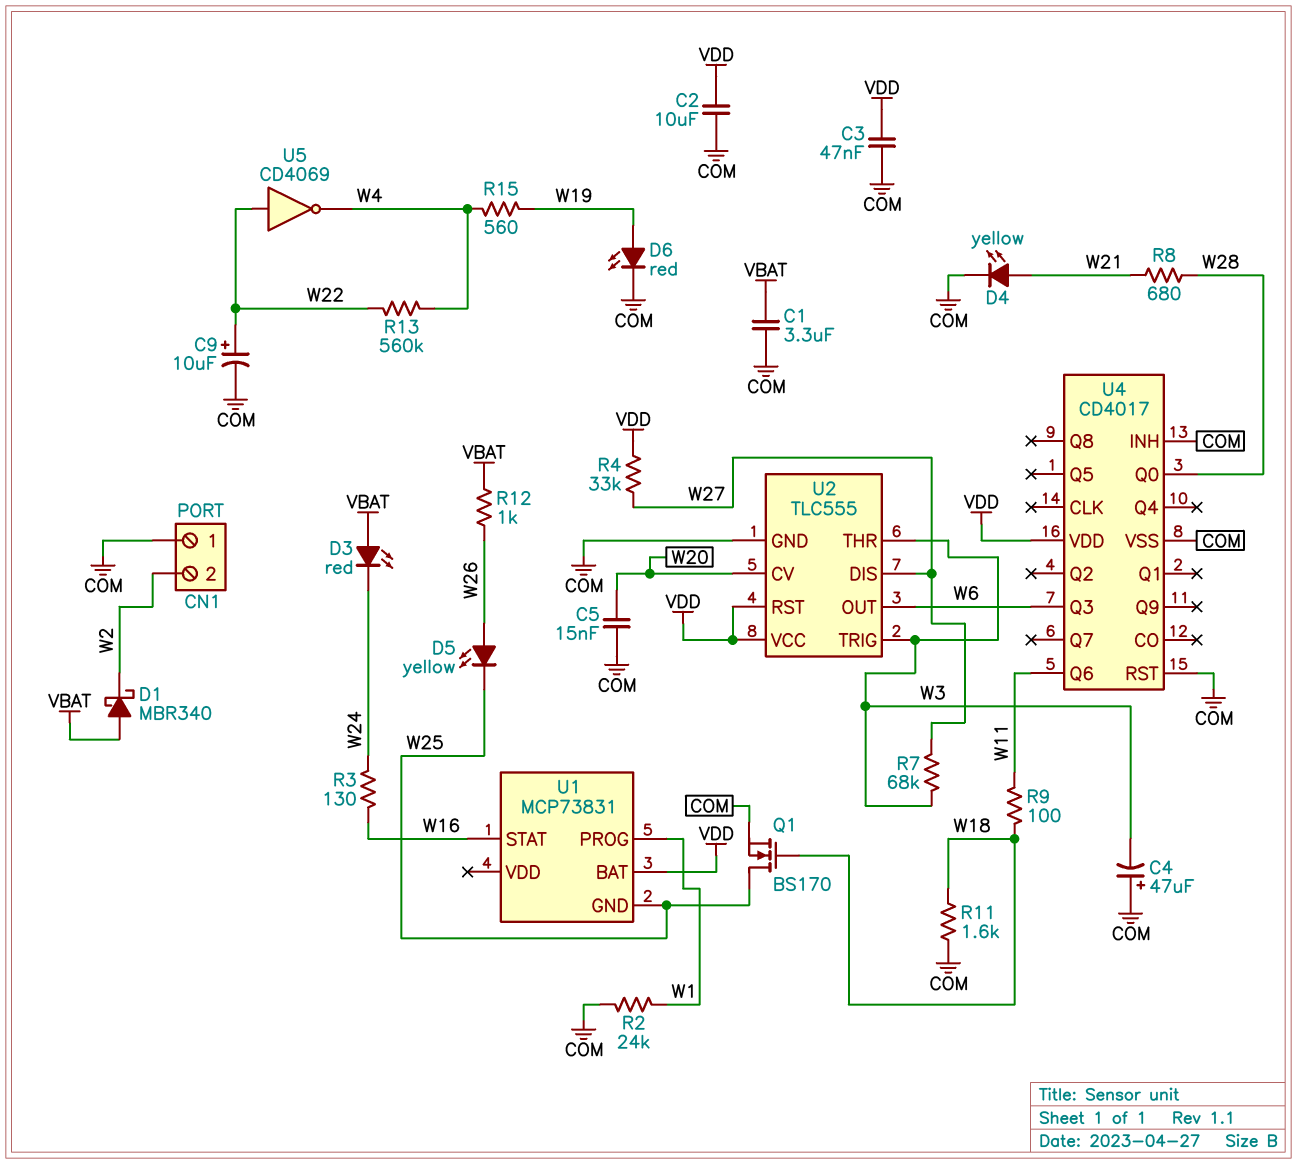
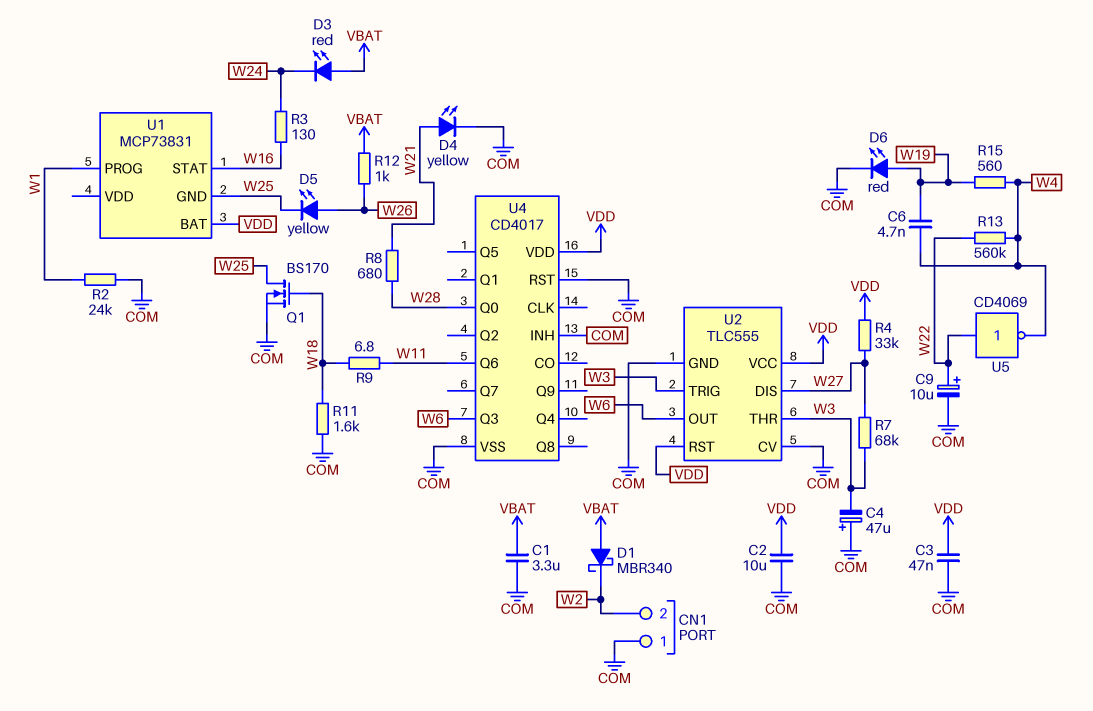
C5: 15nF (COM, W20) -> none
C6: none -> 4.7nF (W4, W19)
R9: 100 (W11, W18) -> 6.8 (W11, W18)
U2 pin CV: W20 -> COM

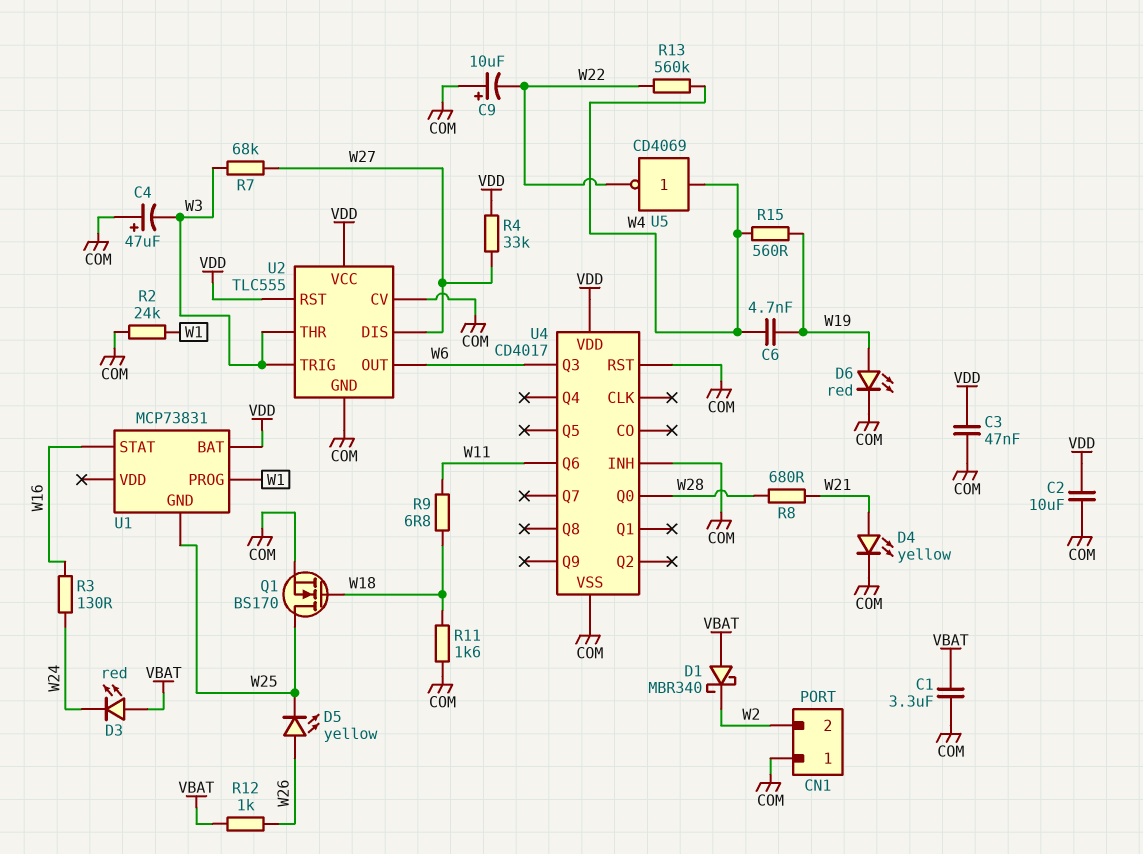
C9: 10uF (plus W22, minus COM) -> 10uF (plus COM, minus W22)
U5: NOT CD4069 (in W22, out W4) -> NOT CD4069 (in W4, out W22)

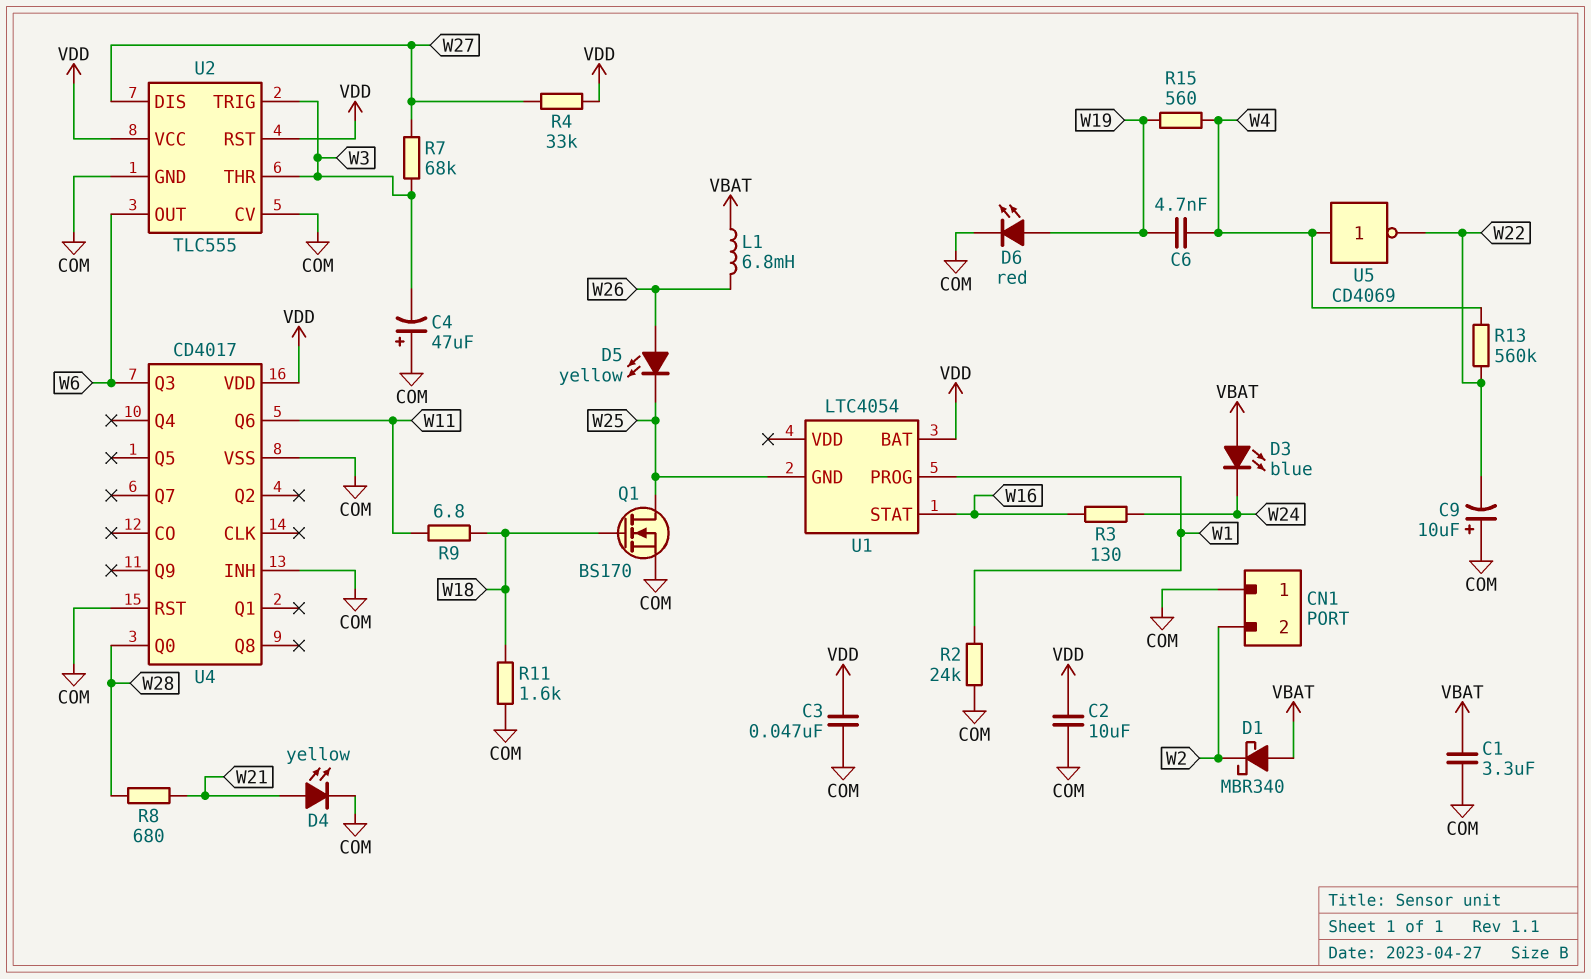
D3: LED red (A VBAT, K W24) -> LED blue (A VBAT, K W24)
L1: none -> 6.8mH (VBAT, W26)
R12: 1k (VBAT, W26) -> none
U1: MCP73831 -> LTC4054

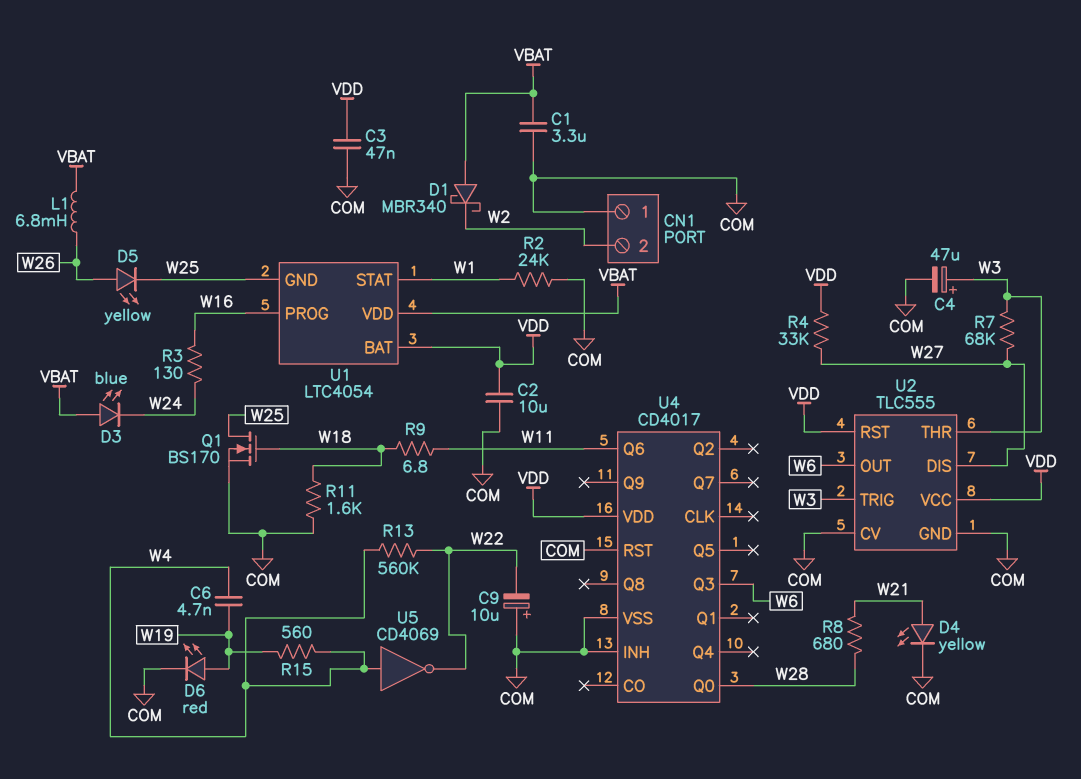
C4: 47uF (plus COM, minus W3) -> 47uF (plus W3, minus COM)
U1 pin PROG: W1 -> W16
U1 pin STAT: W16 -> W1
U1 pin VDD: none -> VBAT

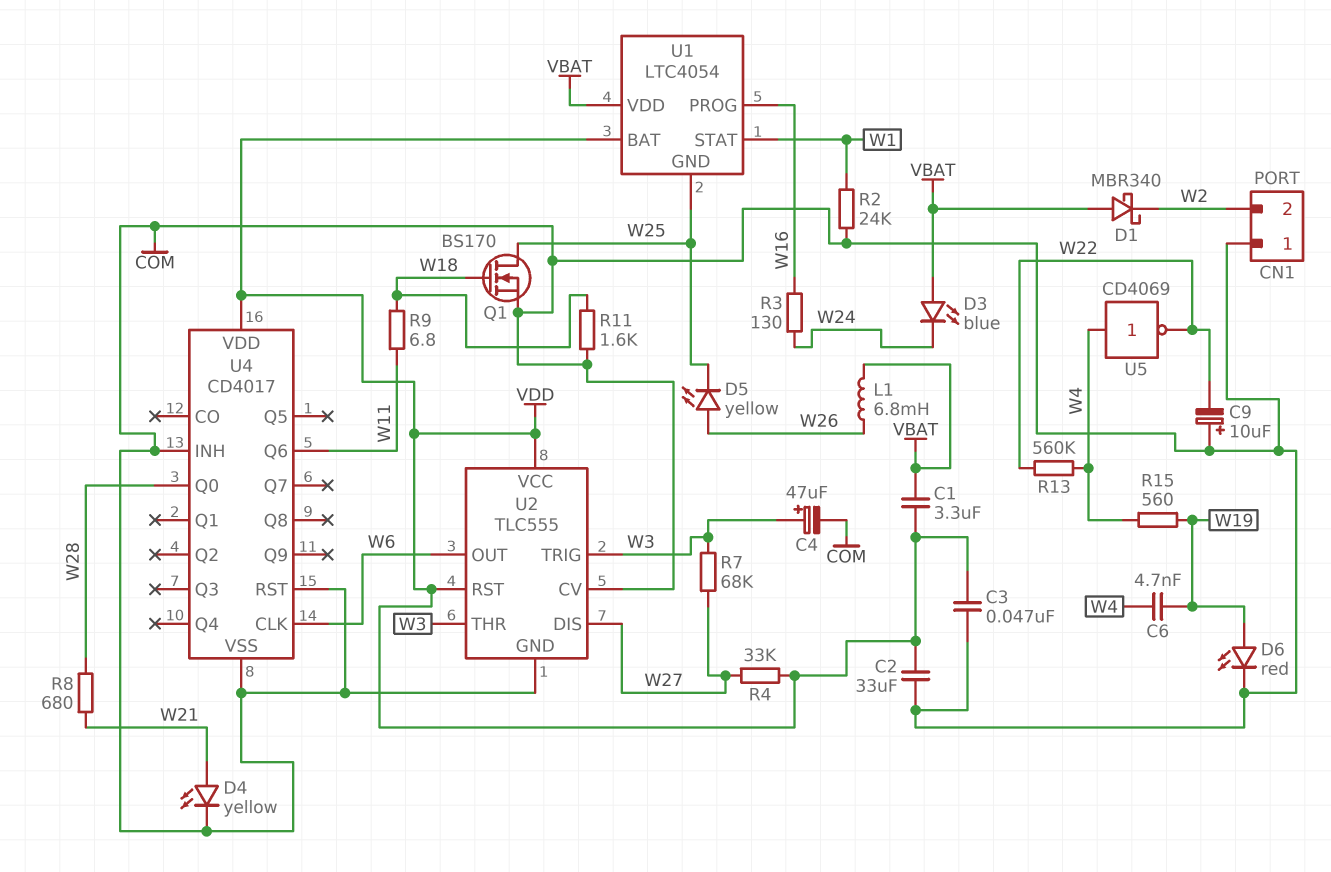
C1: 3.3uF (COM, VBAT) -> 3.3uF (VBAT, VDD)
C2: 10uF (COM, VDD) -> 33uF (COM, VDD)
U4 pin CLK: none -> W6
U4 pin Q3: W6 -> none

